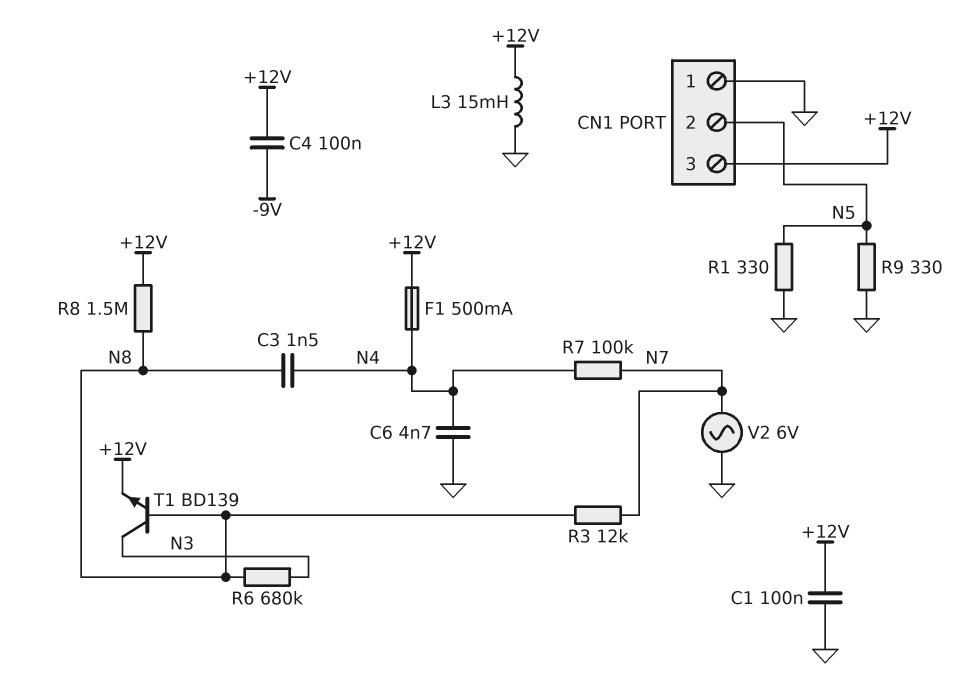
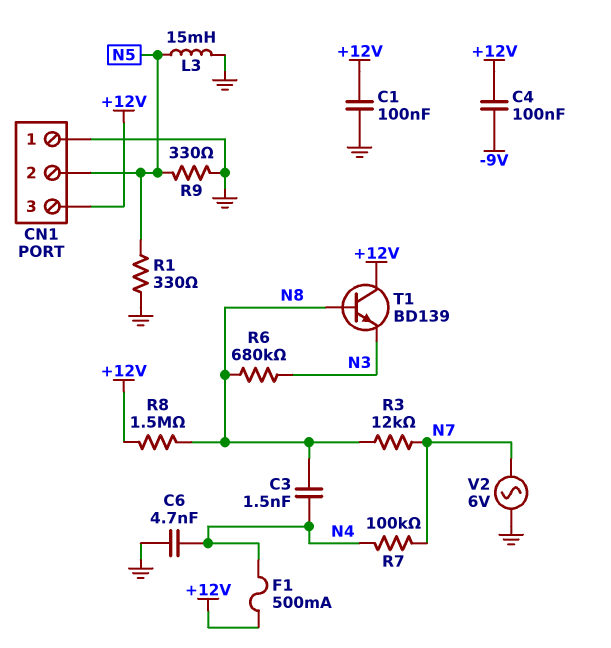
L3: 15mH (+12V, GND) -> 15mH (GND, N5)
T1: NPN BD139 (B N8, C N3, E +12V) -> NPN BD139 (B N8, C +12V, E N3)

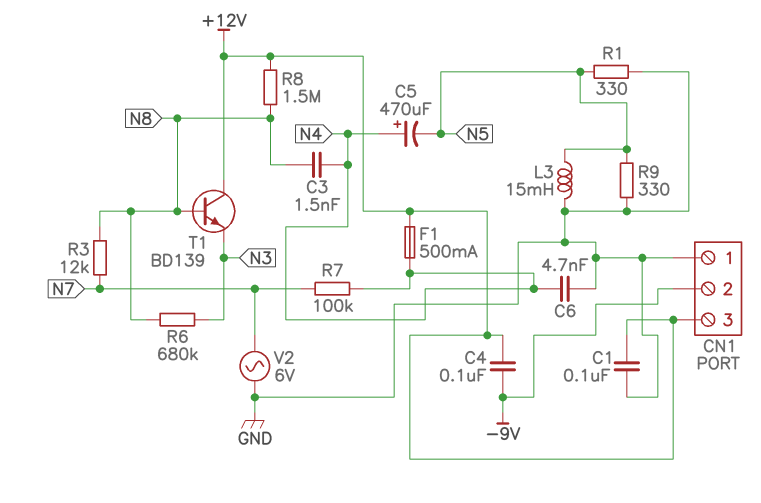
C5: none -> 470uF (plus N4, minus N5)
CN1 pin 2: N5 -> -9V

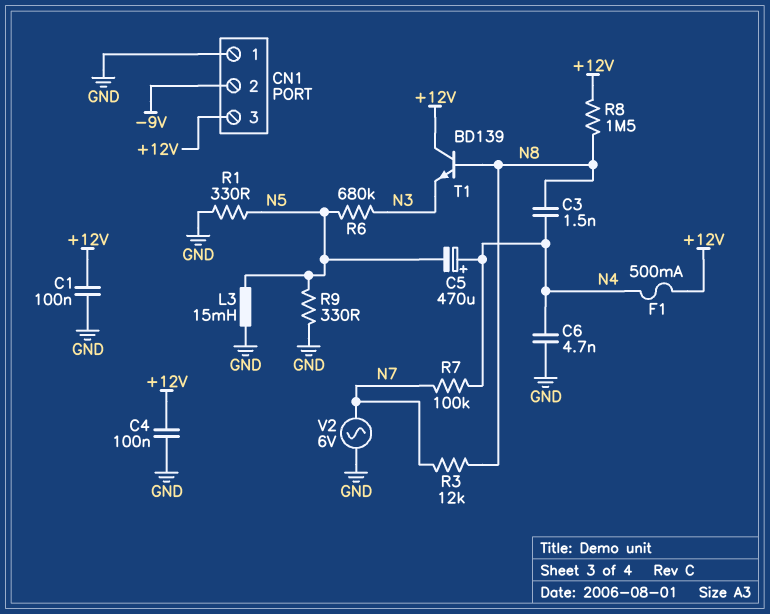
C4: 100nF (+12V, -9V) -> 100nF (+12V, GND)
R6: 680k (N3, N8) -> 680k (N3, N5)

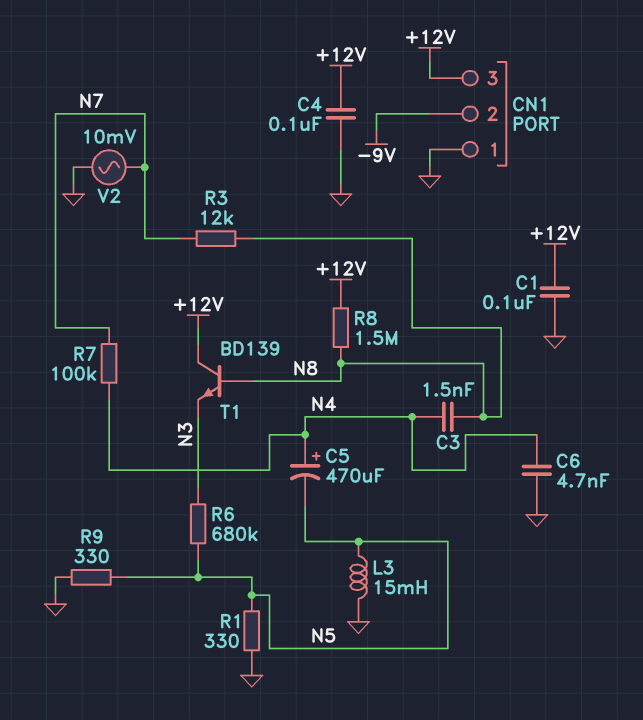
F1: 500mA (+12V, N4) -> none
V2: AC 6V (GND, N7) -> AC 10mV (GND, N7)

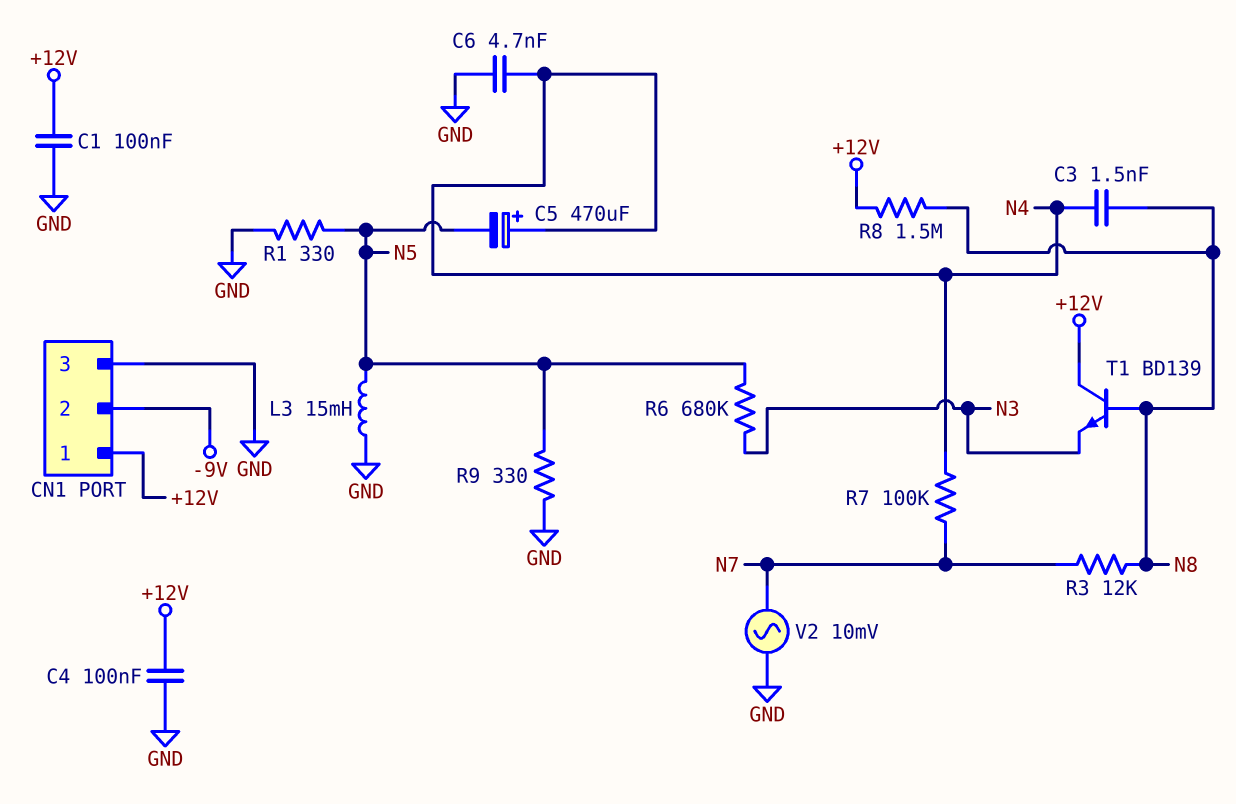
CN1 pin 1: GND -> +12V
CN1 pin 3: +12V -> GND

